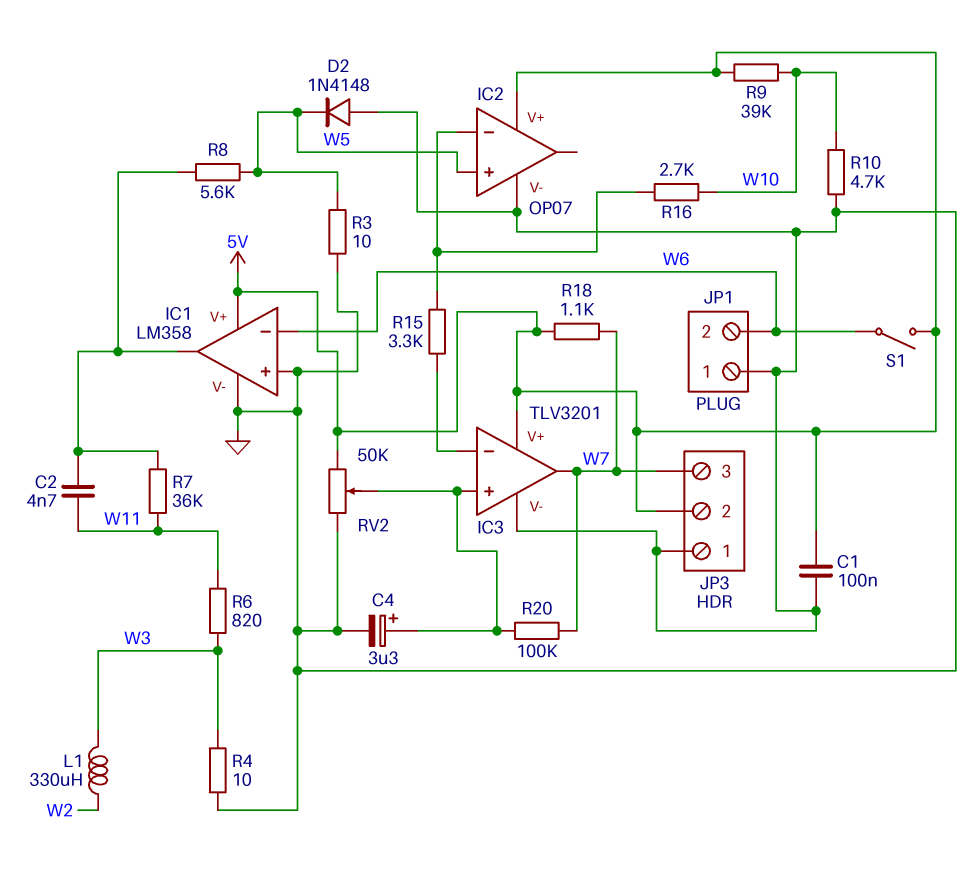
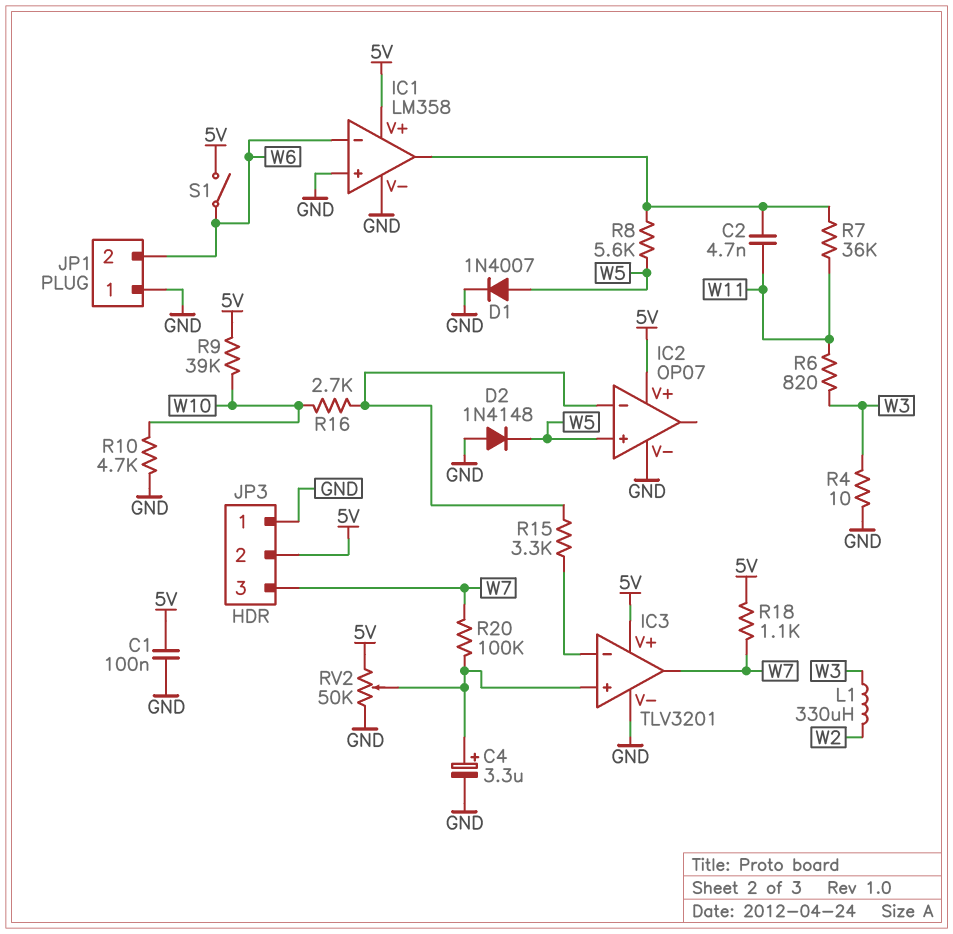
D1: none -> diode 1N4007 (A W5, K GND)
R3: 10 (GND, W5) -> none

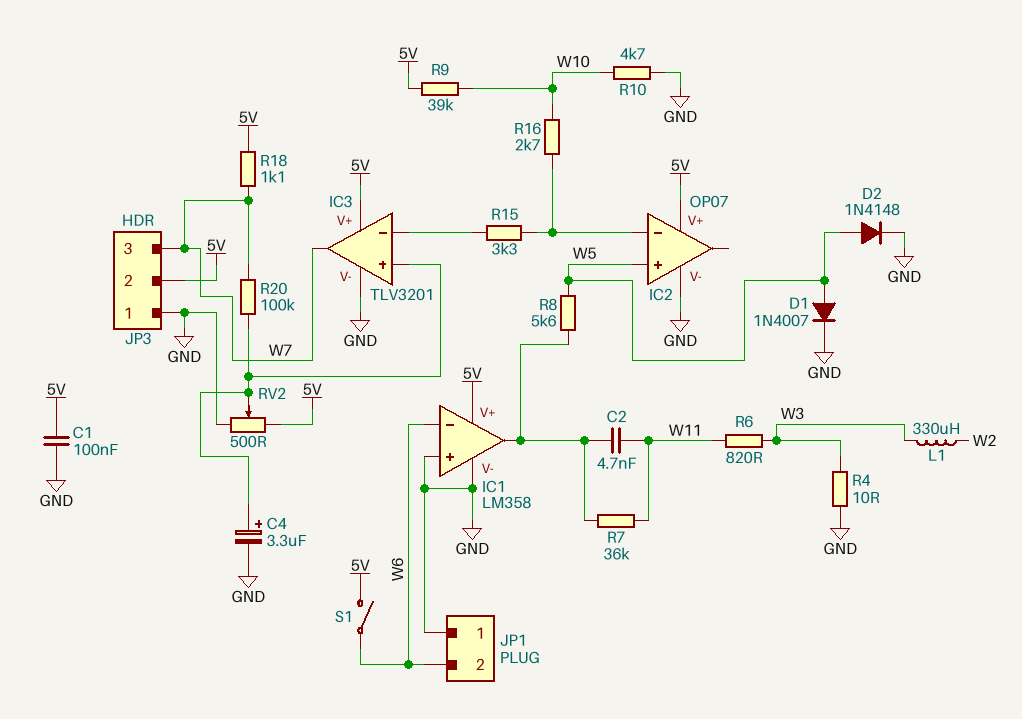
D2: diode 1N4148 (A GND, K W5) -> diode 1N4148 (A W5, K GND)
RV2: 50k (5V, GND, wiper IC3/in+) -> 500 (5V, GND, wiper IC3/in+)

